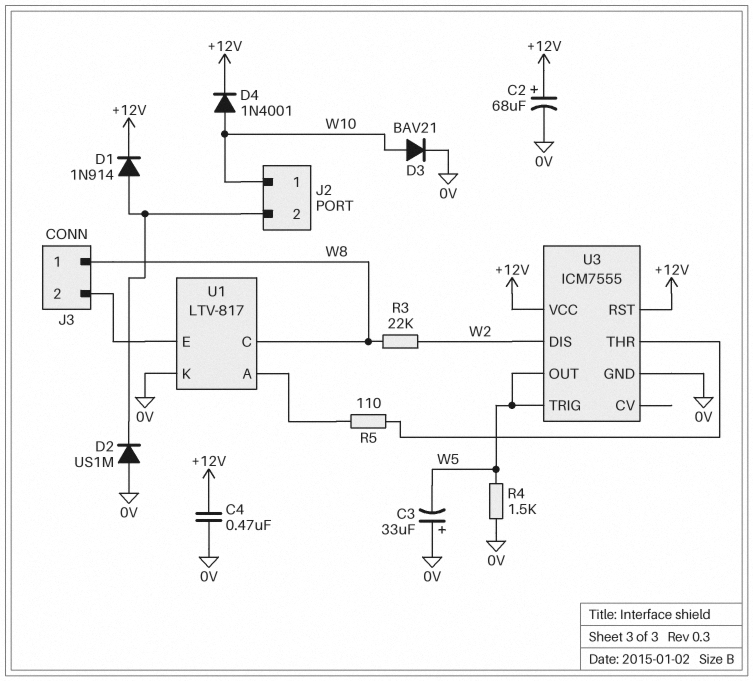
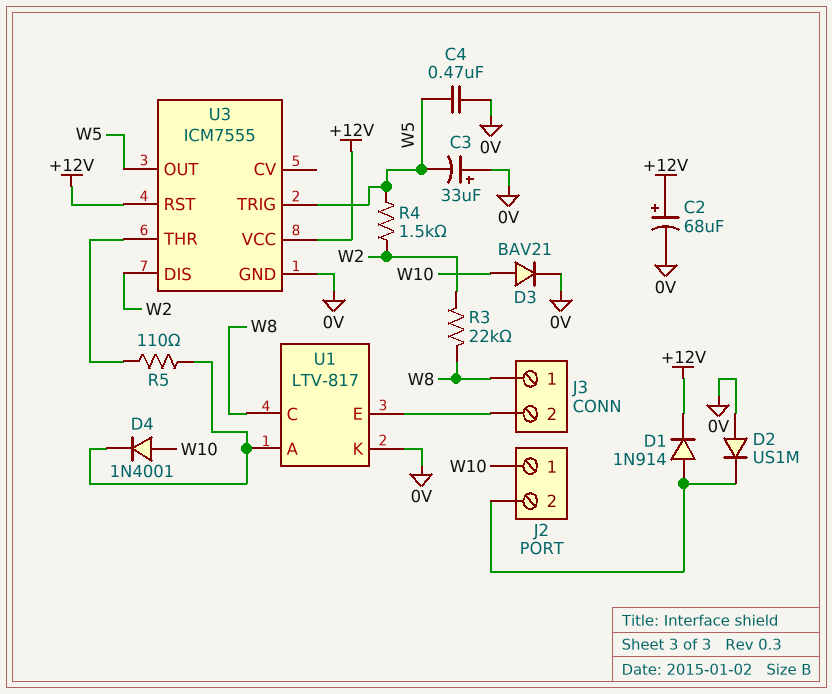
C4: 470nF (+12V, 0V) -> 470nF (0V, W5)
D4: diode 1N4001 (A W10, K +12V) -> diode 1N4001 (A W10, K U1/A)
R4: 1.5k (0V, W5) -> 1.5k (W2, W5)

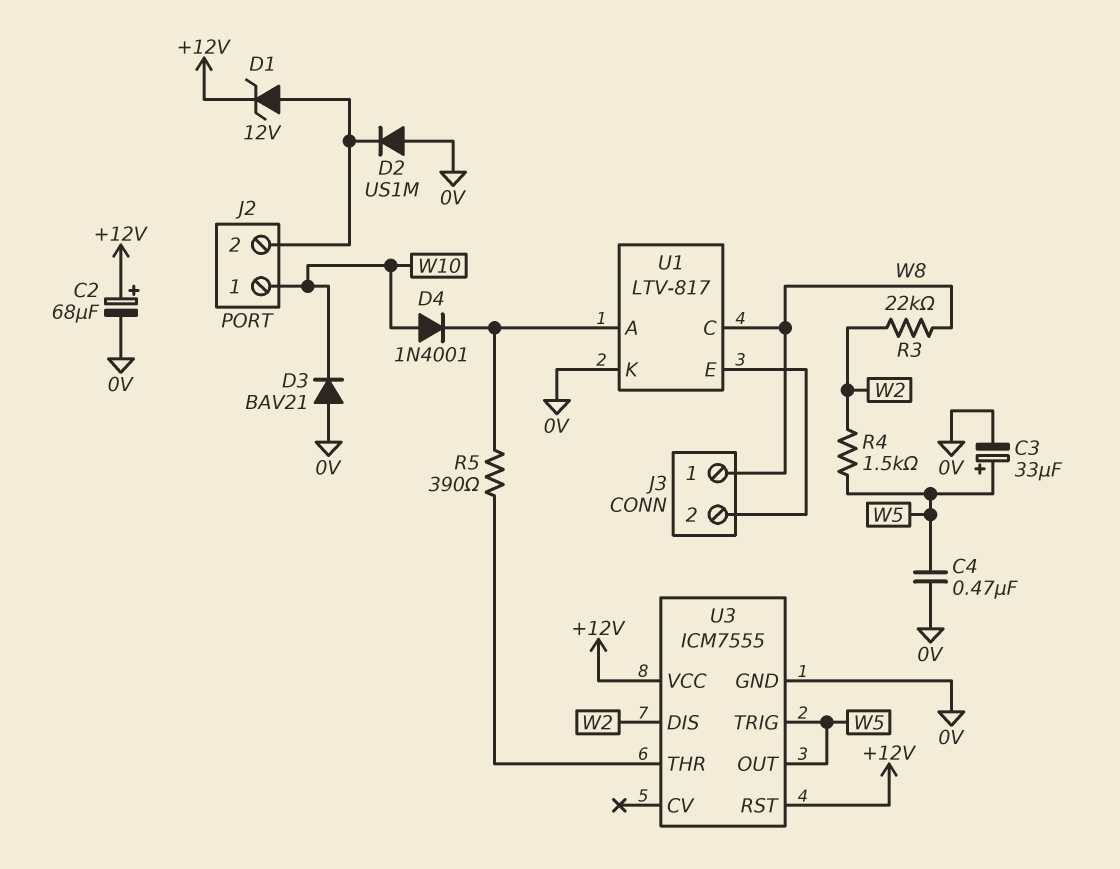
C3: 33uF (plus 0V, minus W5) -> 33uF (plus W5, minus 0V)
D1: diode 1N914 (A J2/2, K +12V) -> zener 12V (A J2/2, K +12V)
D3: diode BAV21 (A W10, K 0V) -> diode BAV21 (A 0V, K W10)
R5: 110 (U1/A, U3/THR) -> 390 (U1/A, U3/THR)

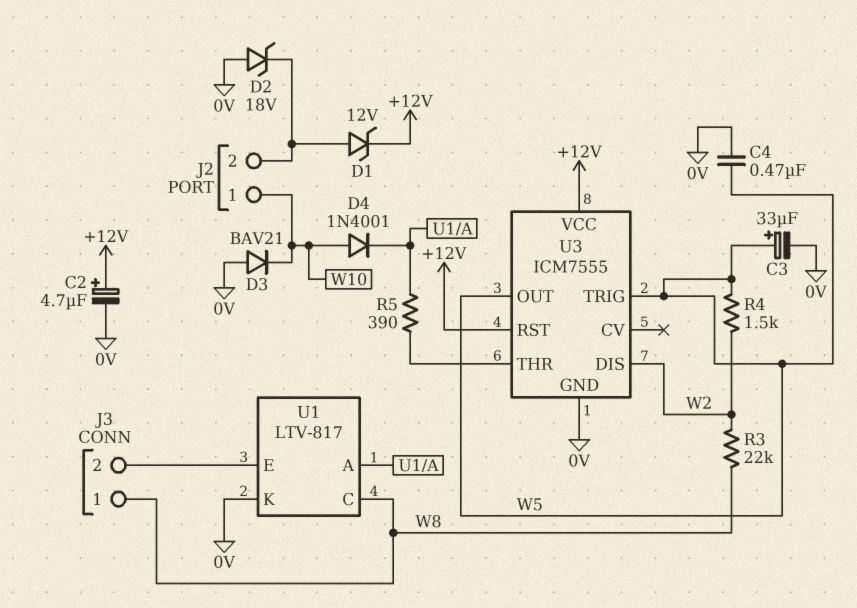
C2: 68uF (plus +12V, minus 0V) -> 4.7uF (plus +12V, minus 0V)
D2: diode US1M (A 0V, K J2/2) -> zener 18V (A 0V, K J2/2)

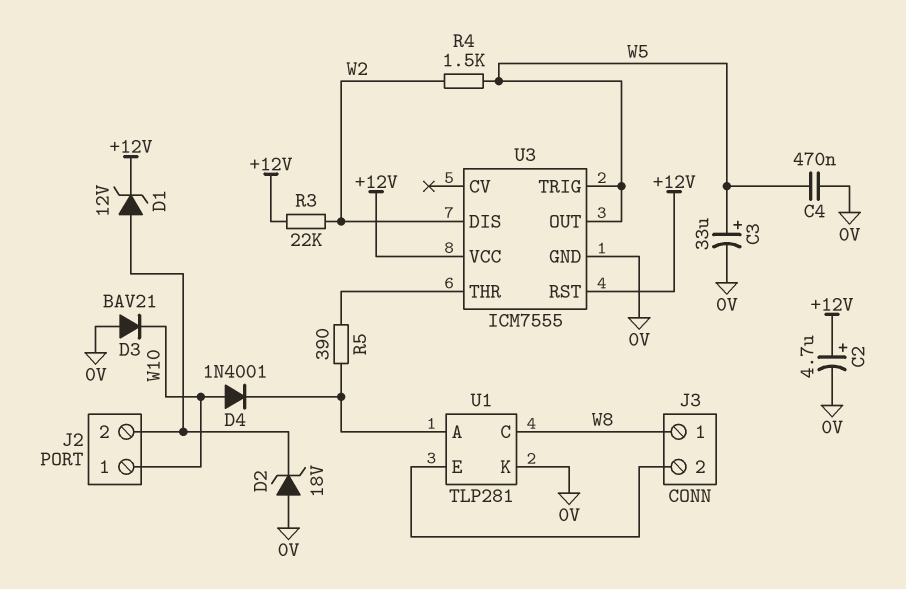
R3: 22k (W2, W8) -> 22k (+12V, W2)
U1: LTV-817 -> TLP281

